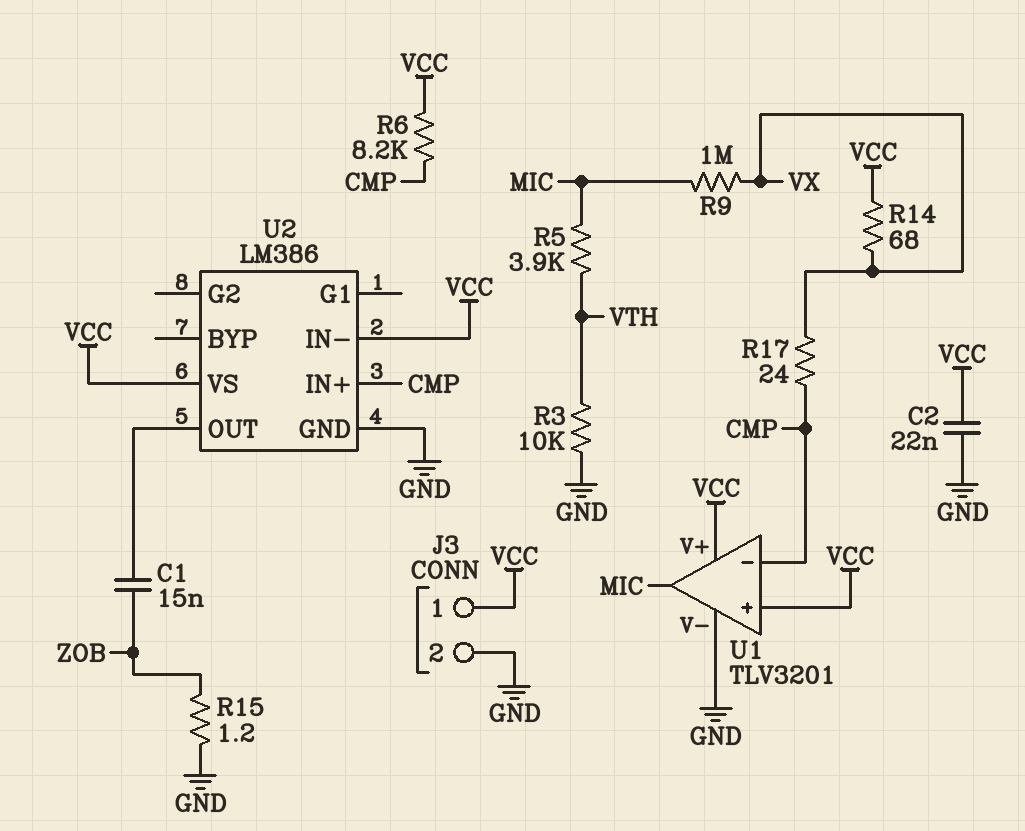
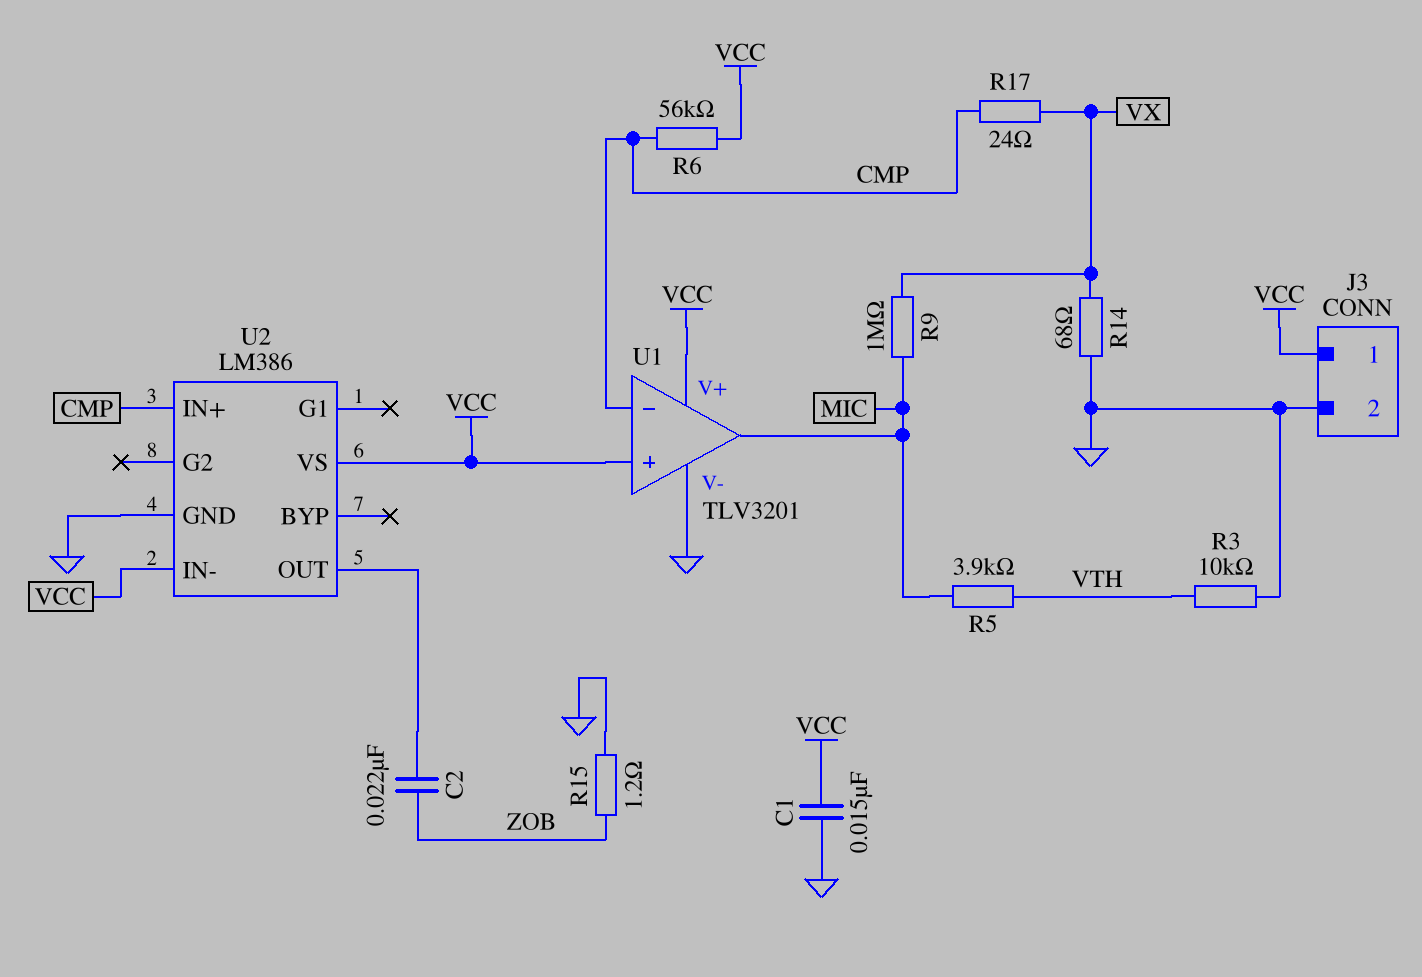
C1: 15nF (U2/OUT, ZOB) -> 15nF (GND, VCC)
C2: 22nF (GND, VCC) -> 22nF (U2/OUT, ZOB)
R6: 8.2k (CMP, VCC) -> 56k (CMP, VCC)
R14: 68 (VCC, VX) -> 68 (GND, VX)

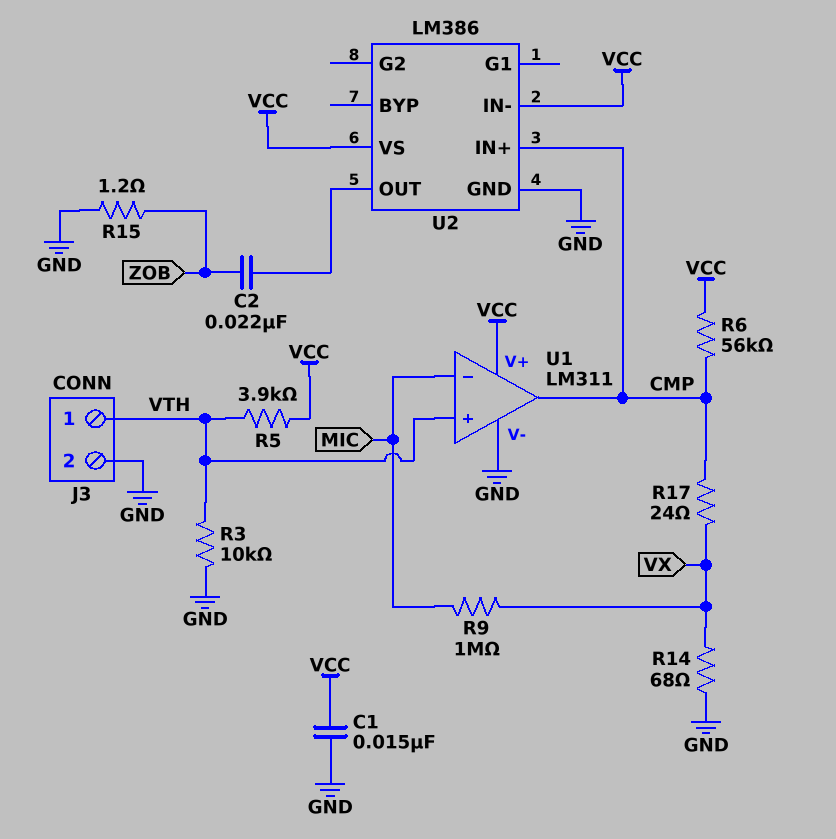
J3 pin 1: VCC -> VTH
R5: 3.9k (MIC, VTH) -> 3.9k (VCC, VTH)
U1: TLV3201 -> LM311
U1 pin in+: VCC -> VTH
U1 pin in-: CMP -> MIC
U1 pin out: MIC -> CMP

